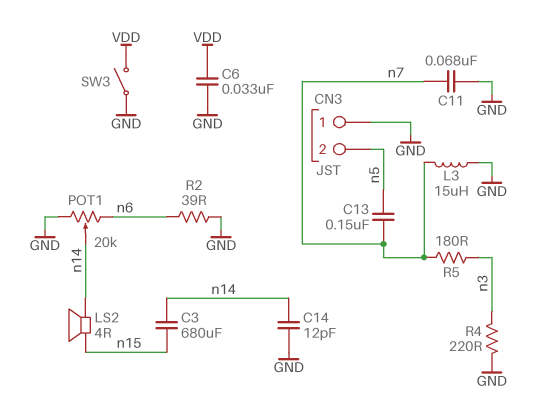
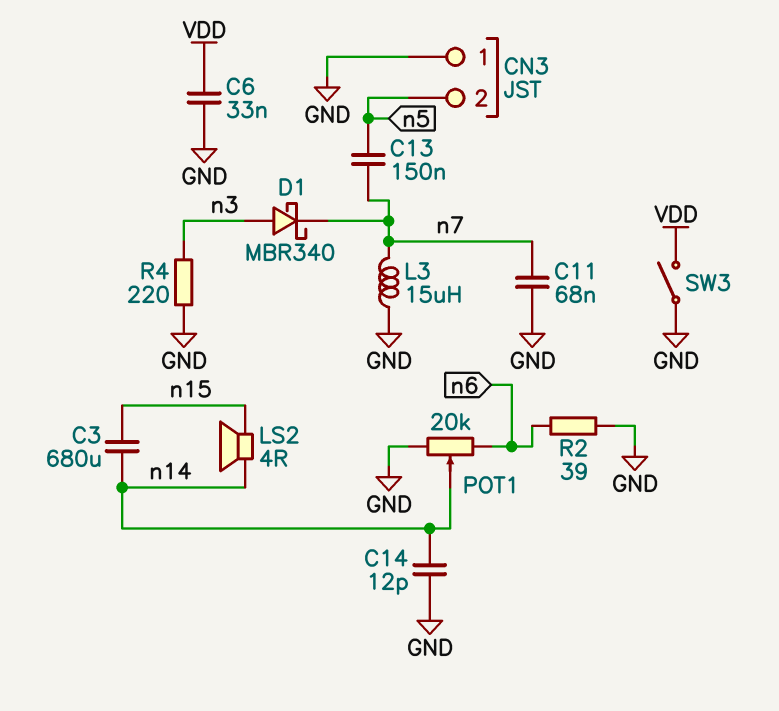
D1: none -> schottky MBR340 (A n3, K n7)
R5: 180 (n3, n7) -> none

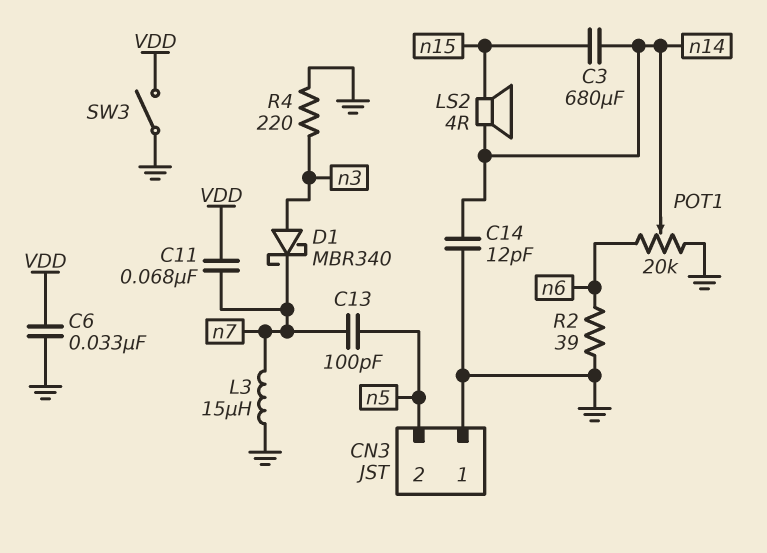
C11: 68nF (GND, n7) -> 68nF (VDD, n7)
C13: 150nF (n5, n7) -> 100pF (n5, n7)

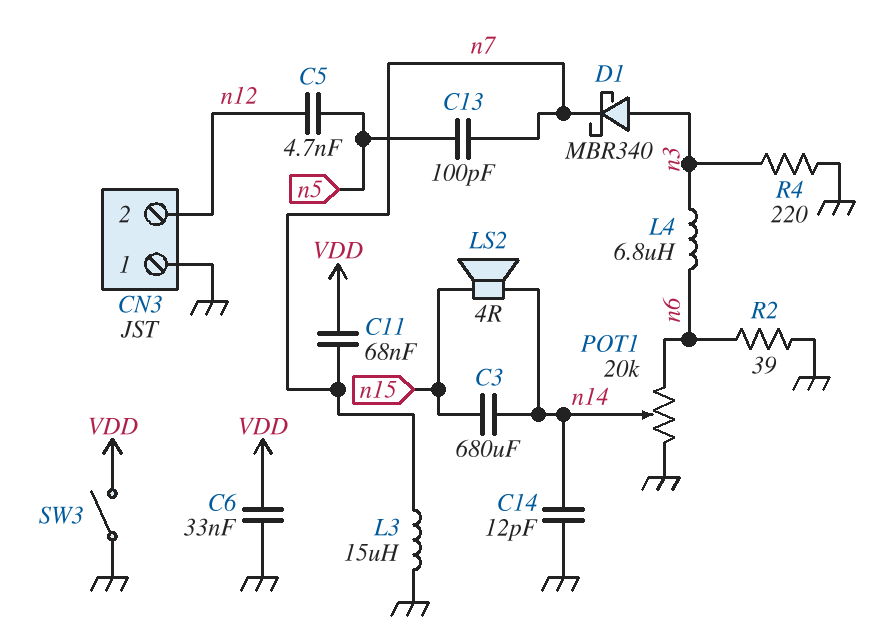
C5: none -> 4.7nF (n5, n12)
CN3 pin 2: n5 -> n12
L4: none -> 6.8uH (n3, n6)

